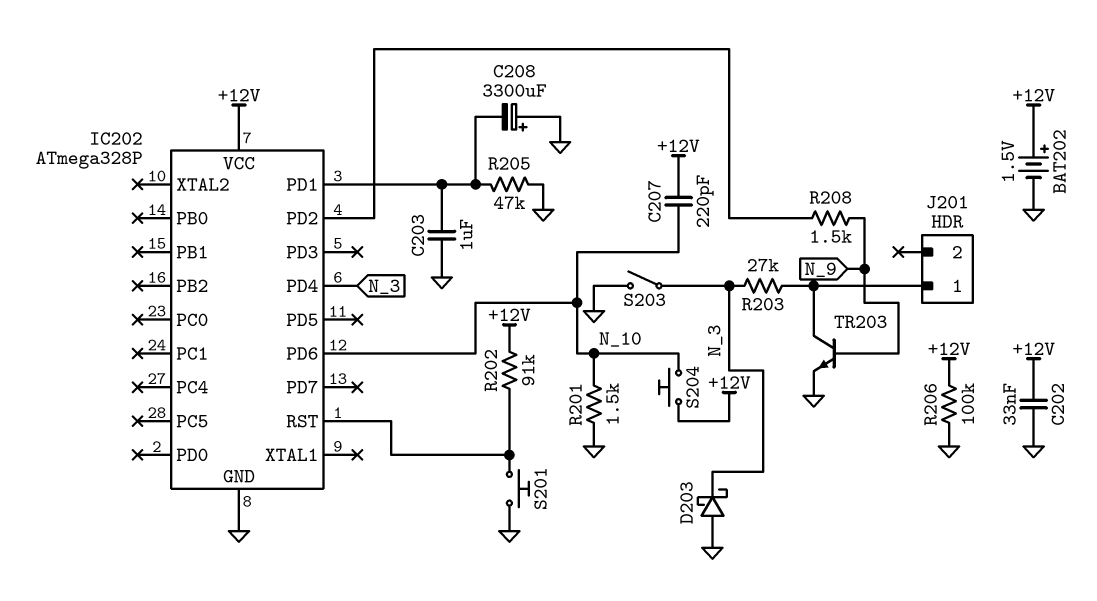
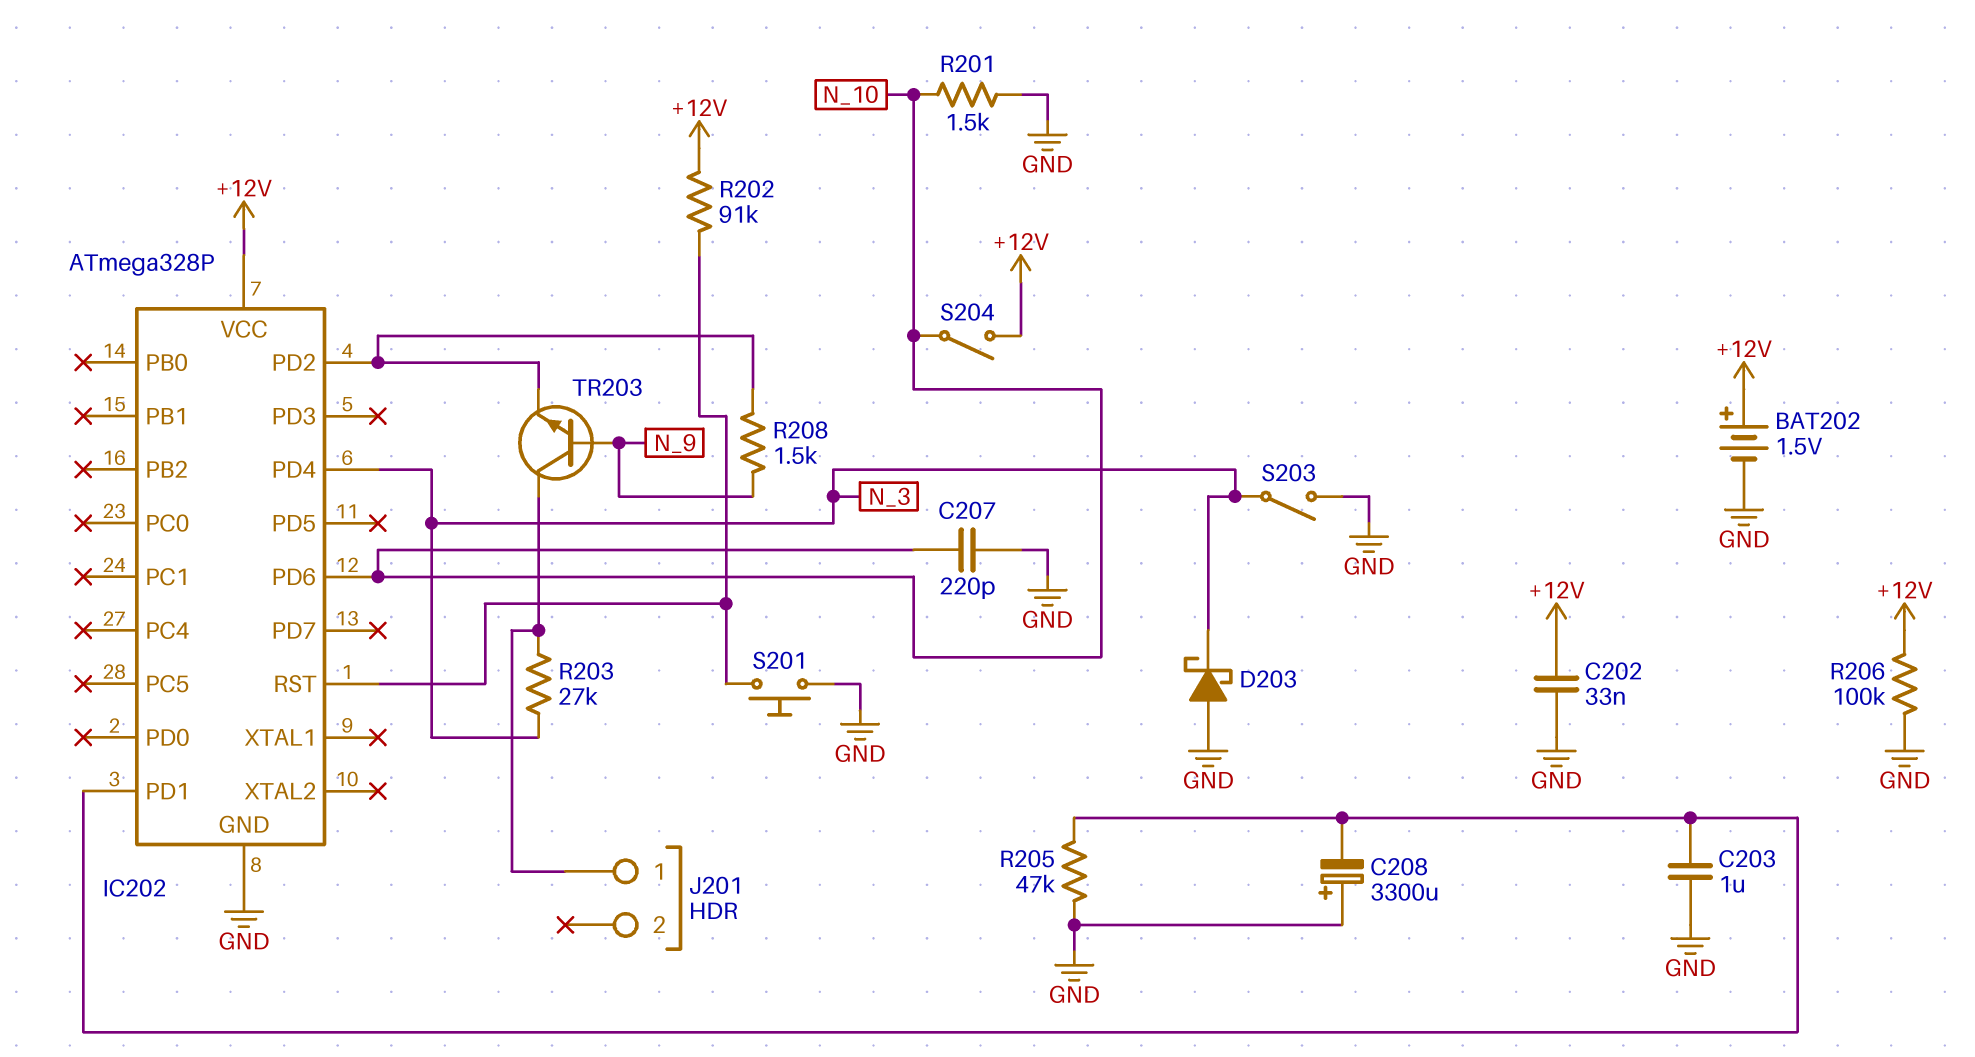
C207: 220pF (+12V, N_10) -> 220pF (GND, N_10)
S204: button (+12V, N_10) -> switch (+12V, N_10)
TR203: NPN (B N_9, C J201/1, E GND) -> NPN (B N_9, C J201/1, E IC202/PD2)

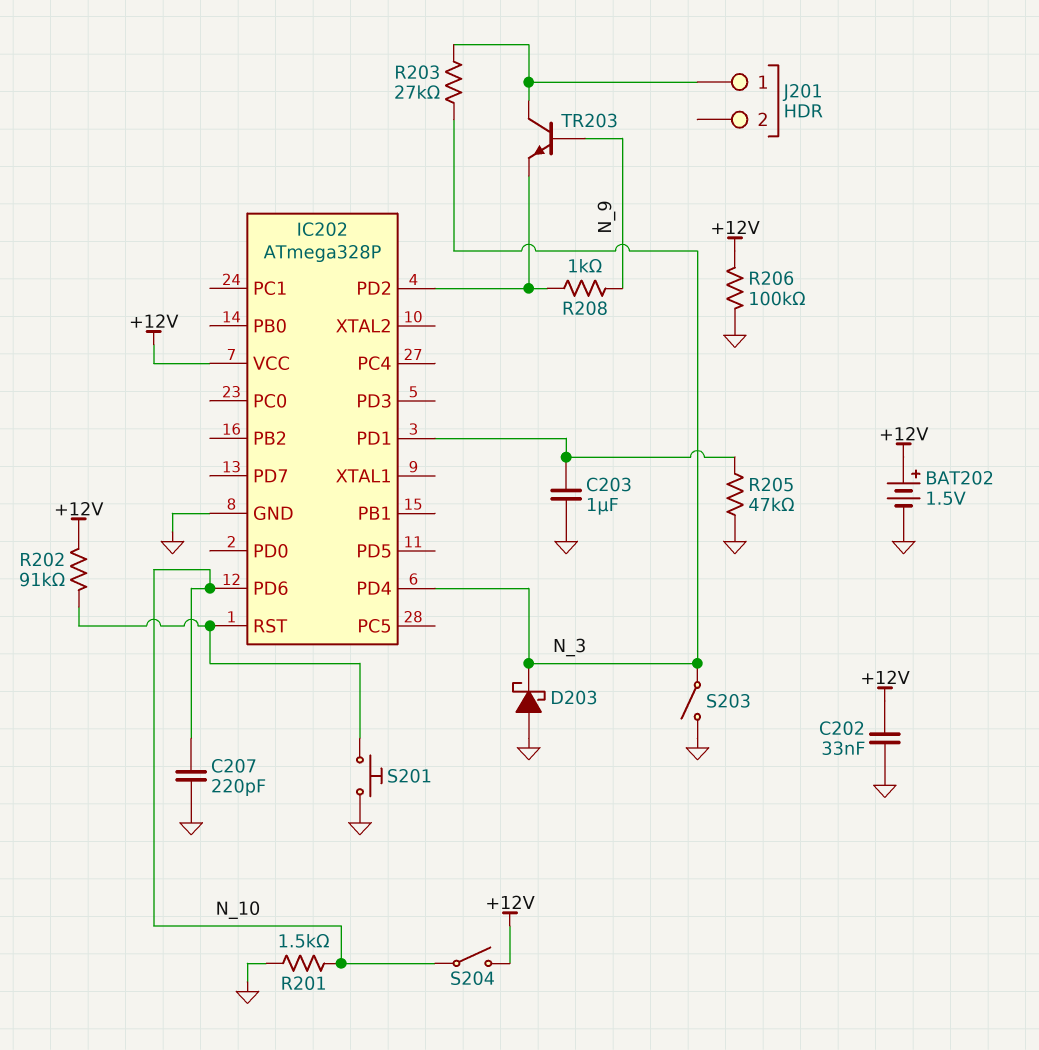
C208: 3300uF (plus GND, minus IC202/PD1) -> none
R208: 1.5k (IC202/PD2, N_9) -> 1k (IC202/PD2, N_9)

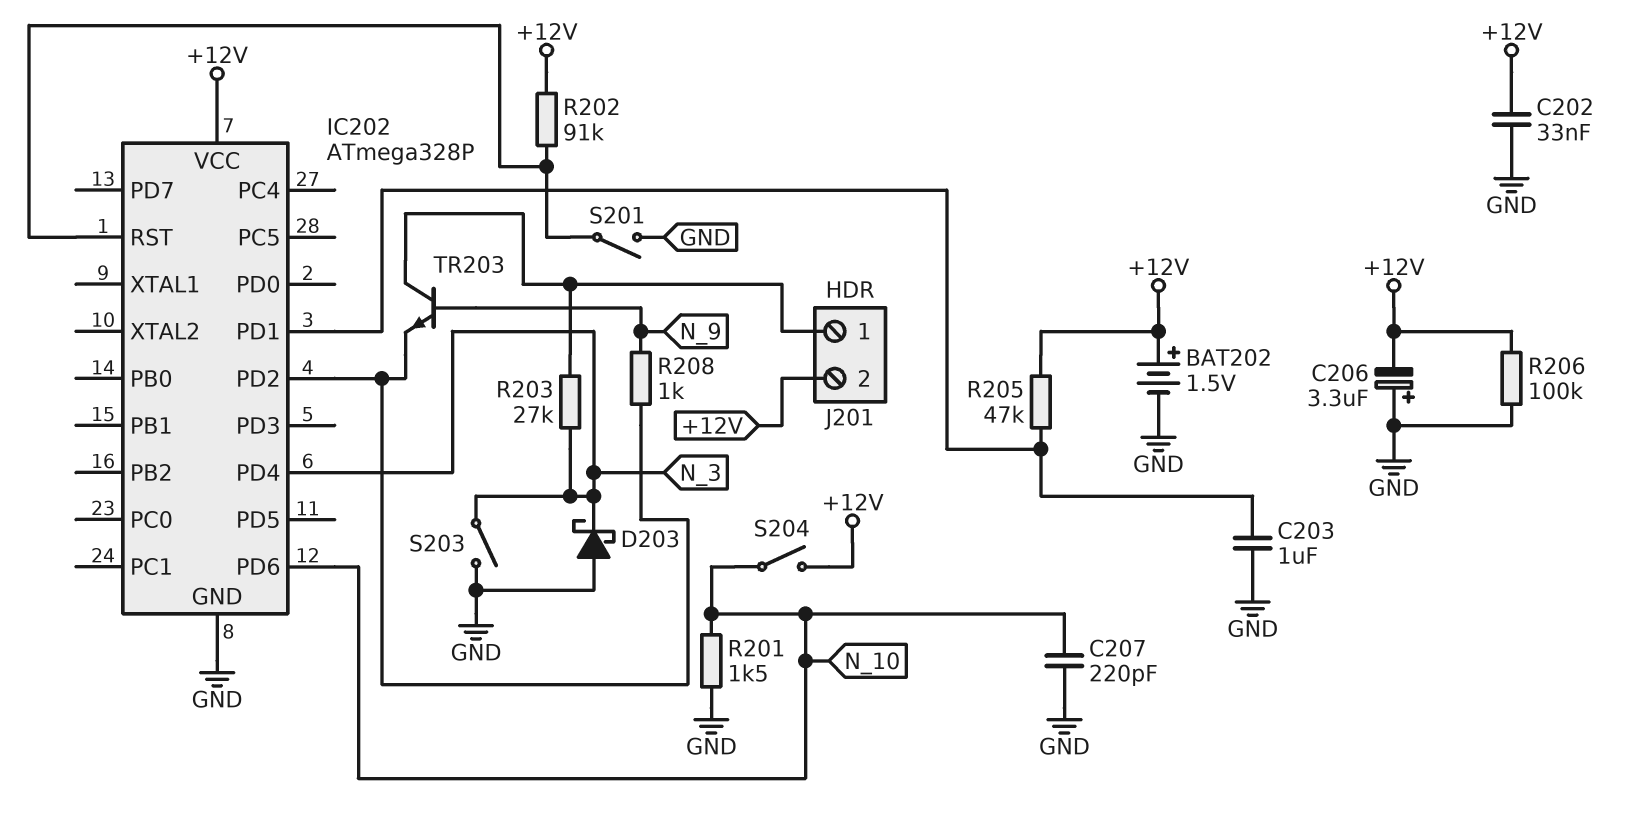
C206: none -> 3.3uF (plus GND, minus +12V)
J201 pin 2: none -> +12V
R205: 47k (GND, IC202/PD1) -> 47k (+12V, IC202/PD1)
S201: button (GND, IC202/RST) -> switch (GND, IC202/RST)

